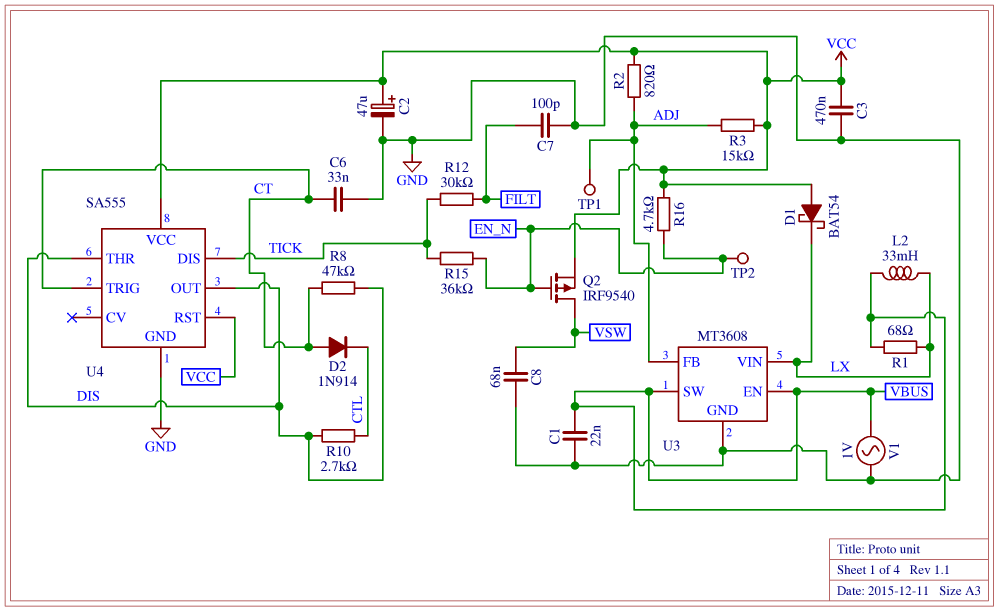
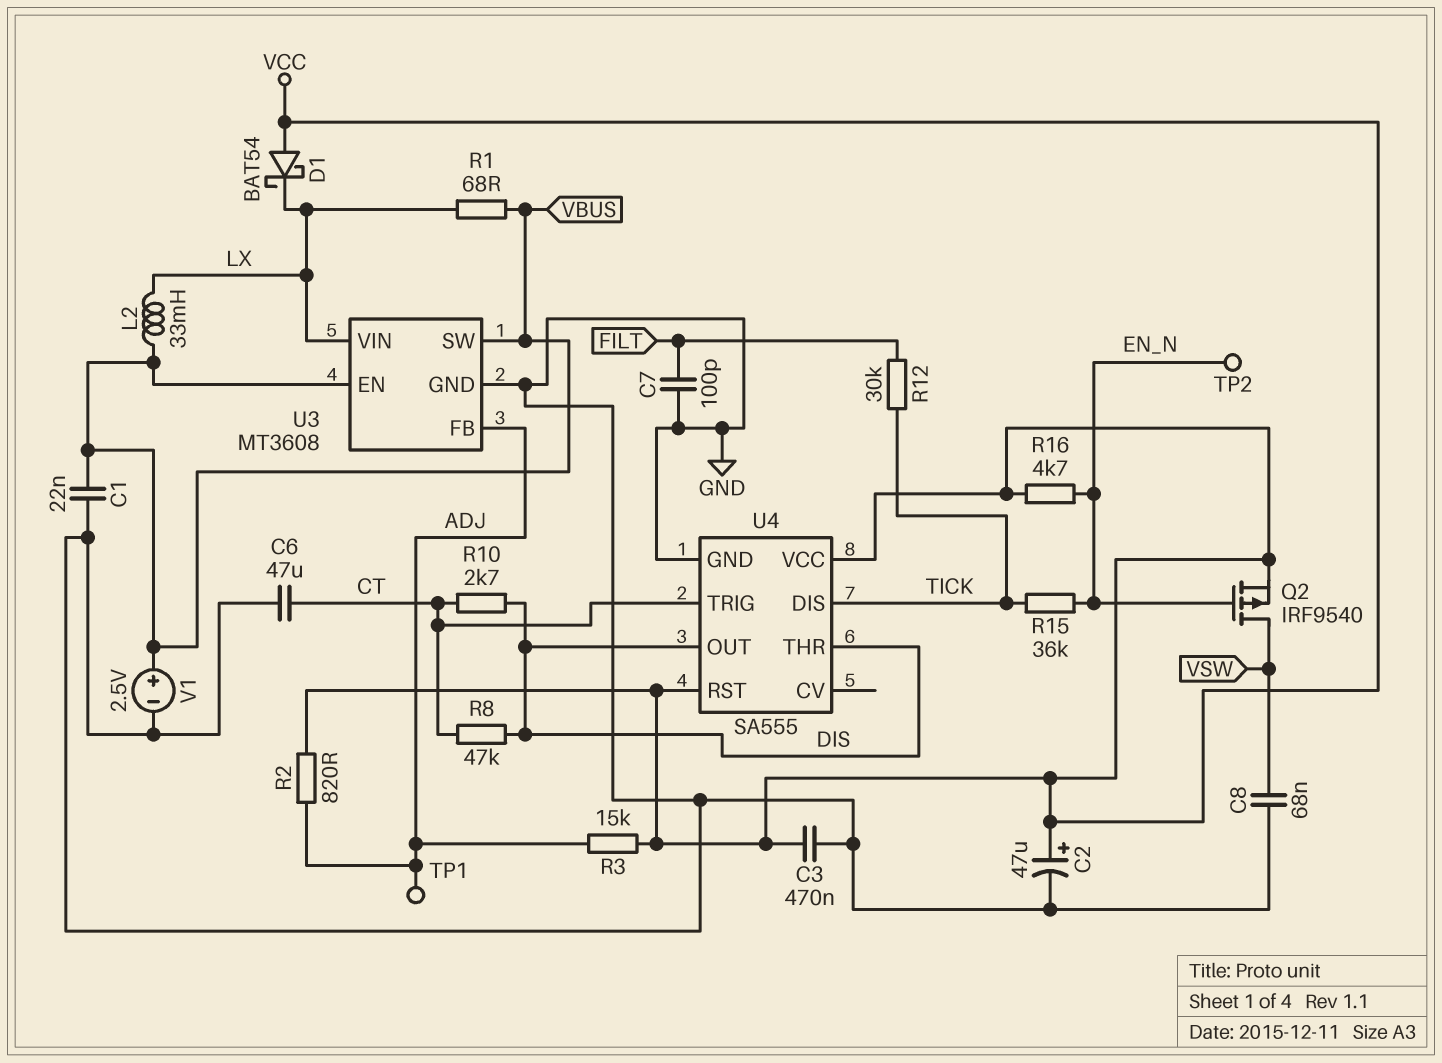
C6: 33nF (CT, GND) -> 47uF (CT, GND)
D2: diode 1N914 (A CT, K CTL) -> none
R10: 2.7k (CTL, DIS) -> 2.7k (CT, DIS)
V1: AC 1V (GND, VBUS) -> 2.5V (plus VBUS, minus GND)

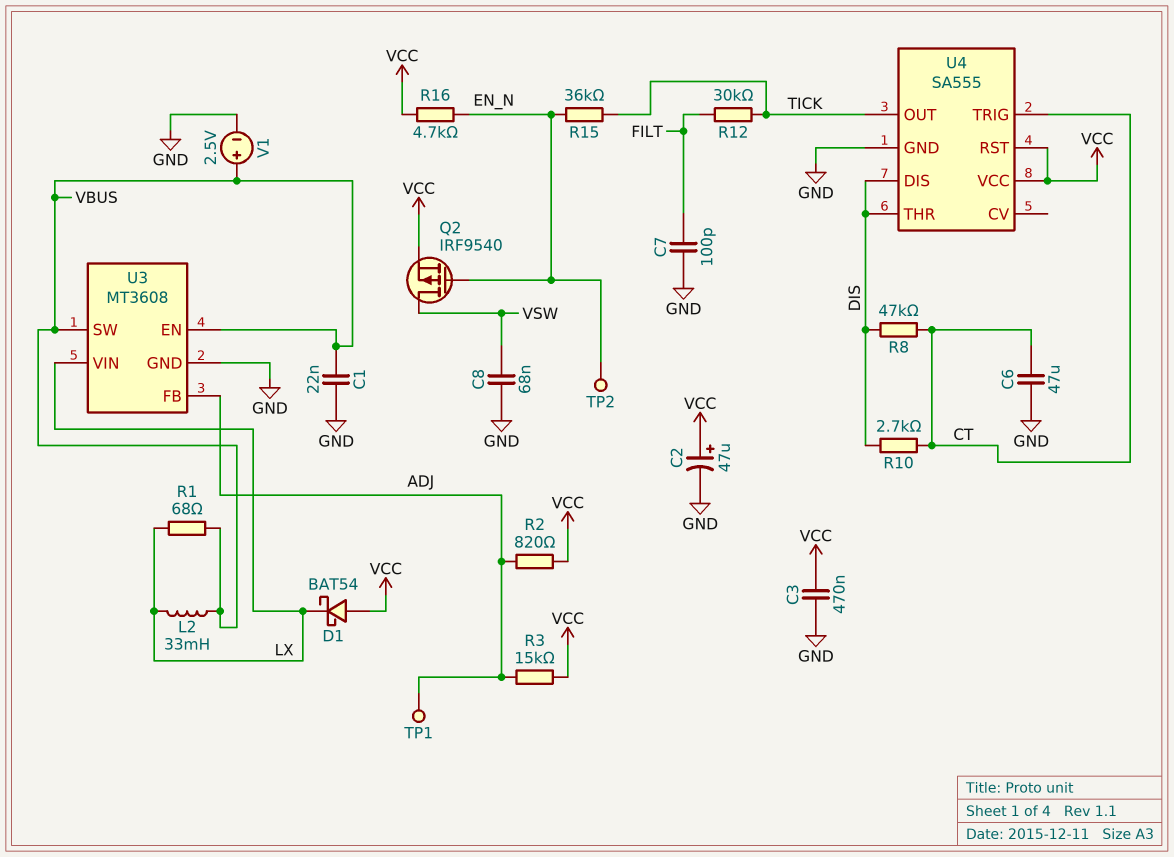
U4 pin DIS: TICK -> DIS
U4 pin OUT: DIS -> TICK

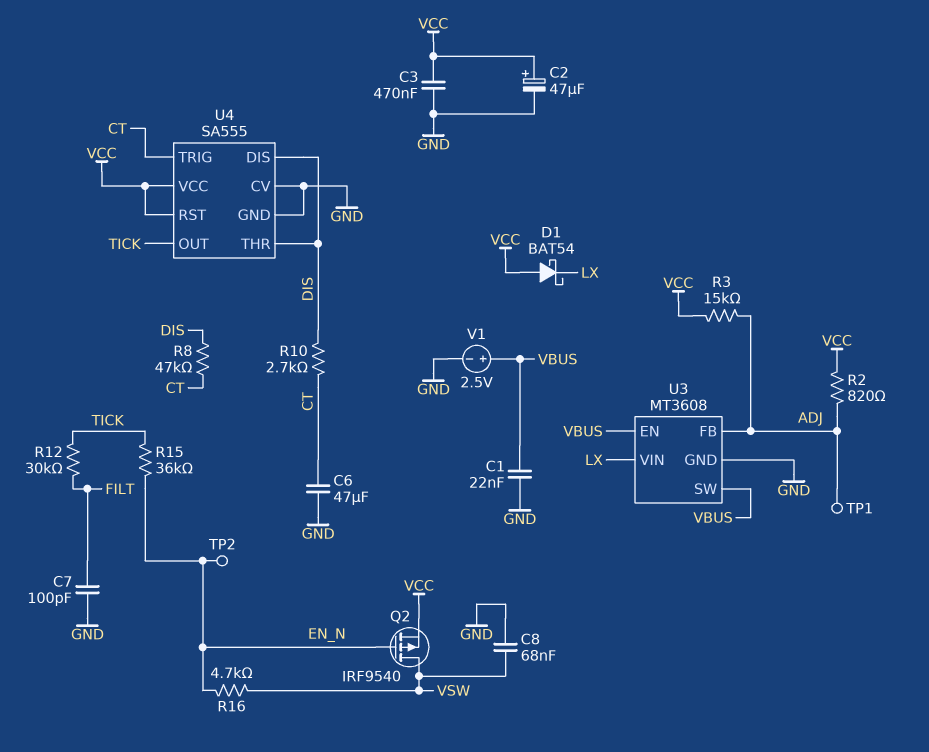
L2: 33mH (LX, VBUS) -> none
R1: 68 (LX, VBUS) -> none
R16: 4.7k (EN_N, VCC) -> 4.7k (EN_N, VSW)
U4 pin CV: none -> GND

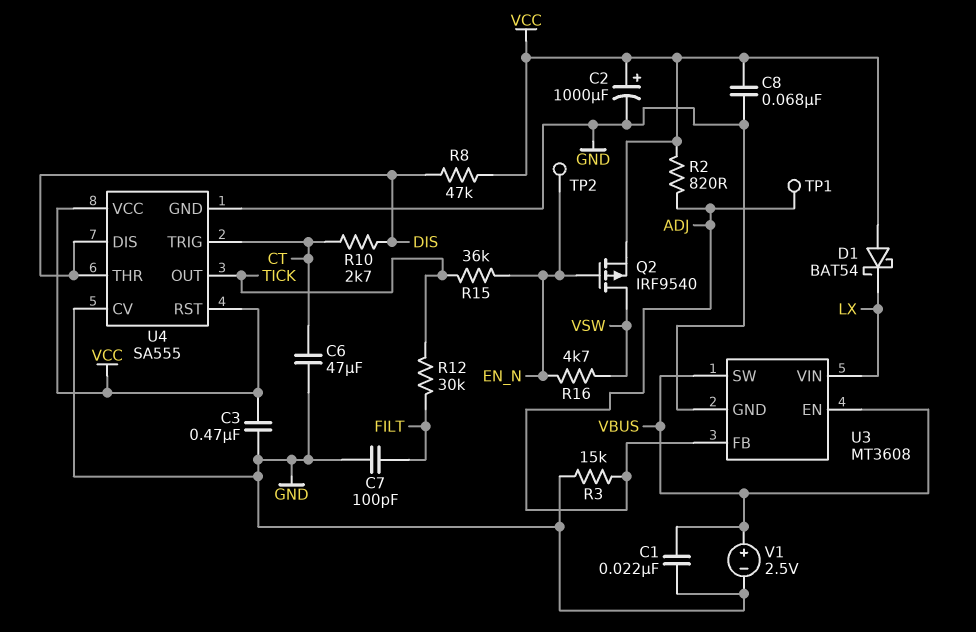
C2: 47uF (plus VCC, minus GND) -> 1000uF (plus VCC, minus GND)
C8: 68nF (GND, VSW) -> 68nF (GND, VCC)
R3: 15k (ADJ, VCC) -> 15k (ADJ, GND)
R8: 47k (CT, DIS) -> 47k (DIS, VCC)

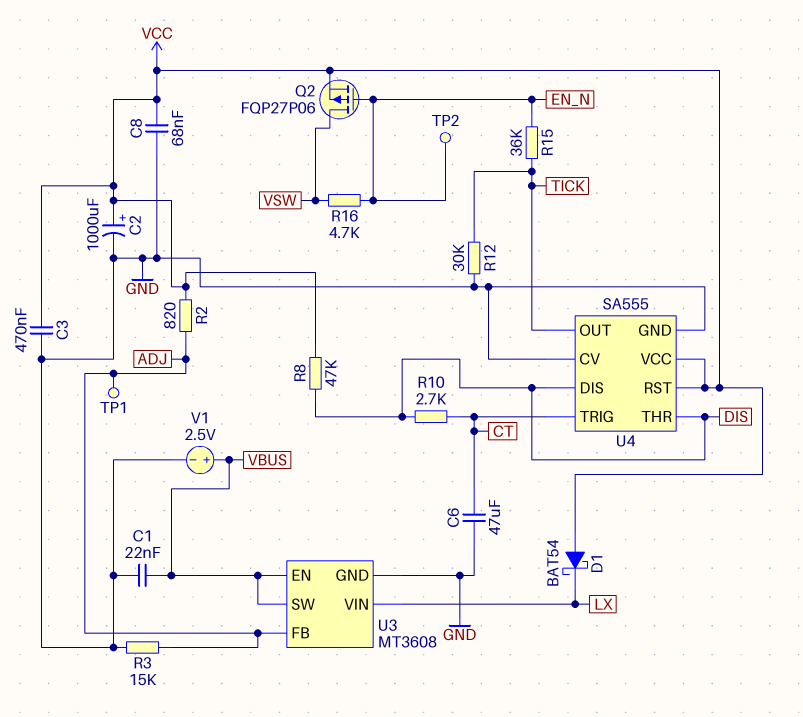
C7: 100pF (FILT, GND) -> none
Q2: PMOS IRF9540 (G EN_N, D VSW, S VCC) -> PMOS FQP27P06 (G EN_N, D VSW, S VCC)
R12: 30k (FILT, TICK) -> 30k (GND, TICK)

